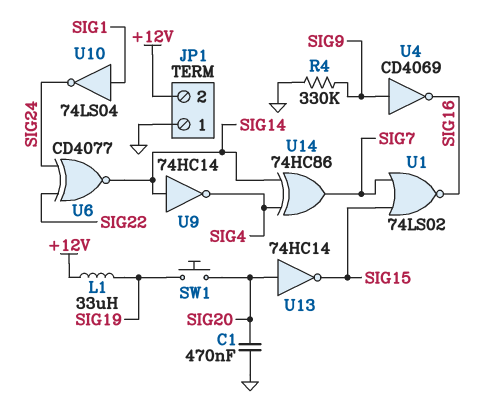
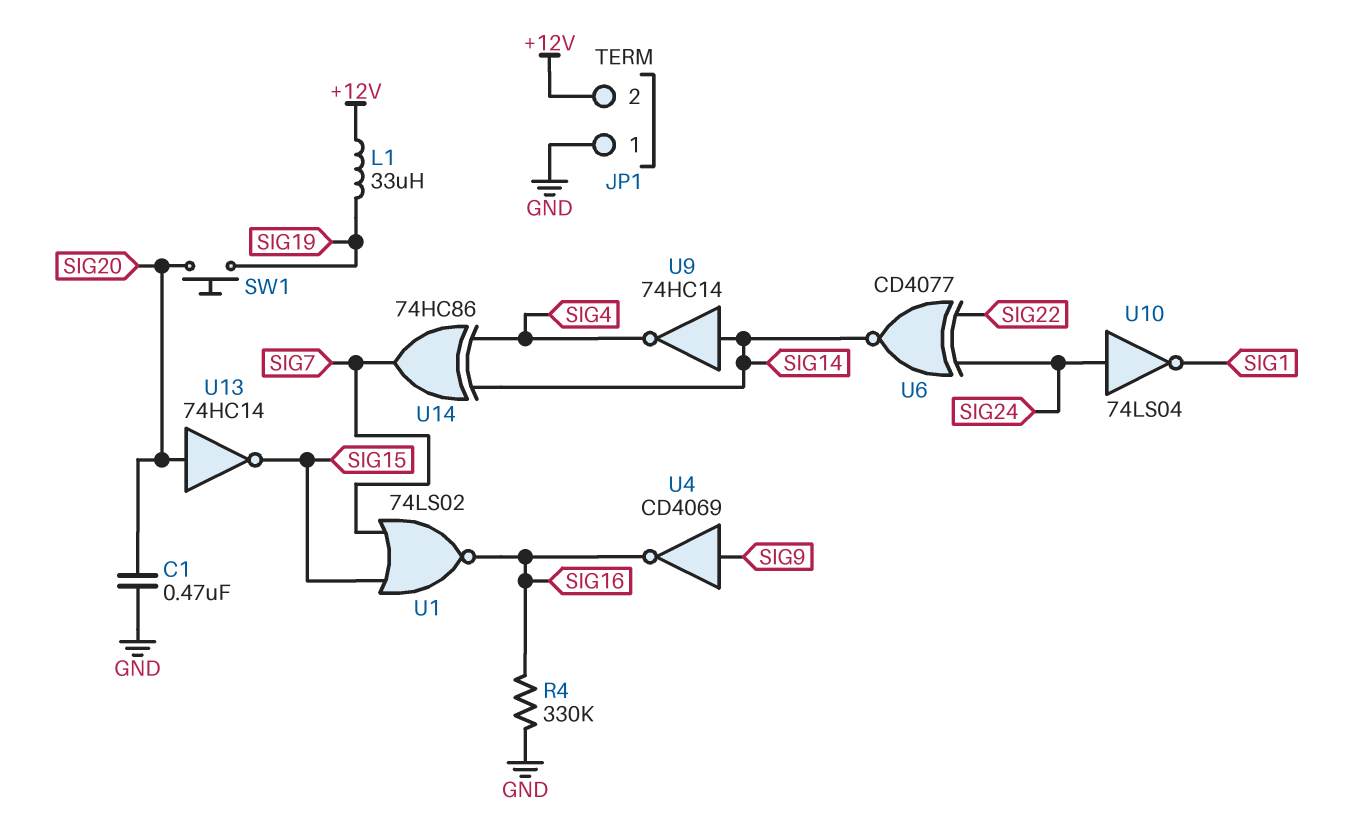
R4: 330k (GND, SIG9) -> 330k (GND, SIG16)
U10: NOT 74LS04 (in SIG1, out SIG24) -> NOT 74LS04 (in SIG24, out SIG1)

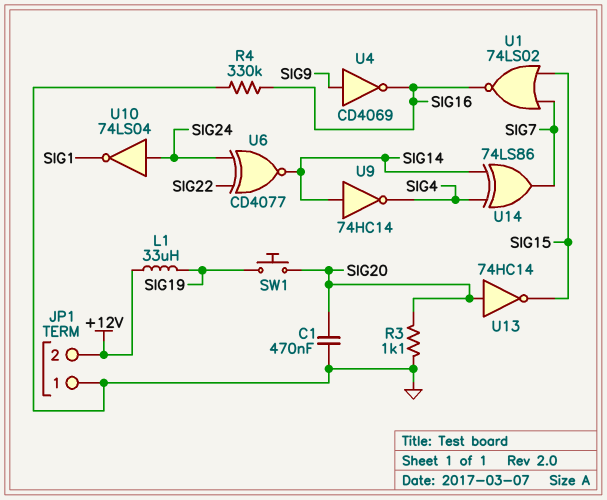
R3: none -> 1.1k (GND, SIG20)
U14: XOR 74HC86 (in SIG4, in SIG14, out SIG7) -> XOR 74LS86 (in SIG4, in SIG14, out SIG7)

